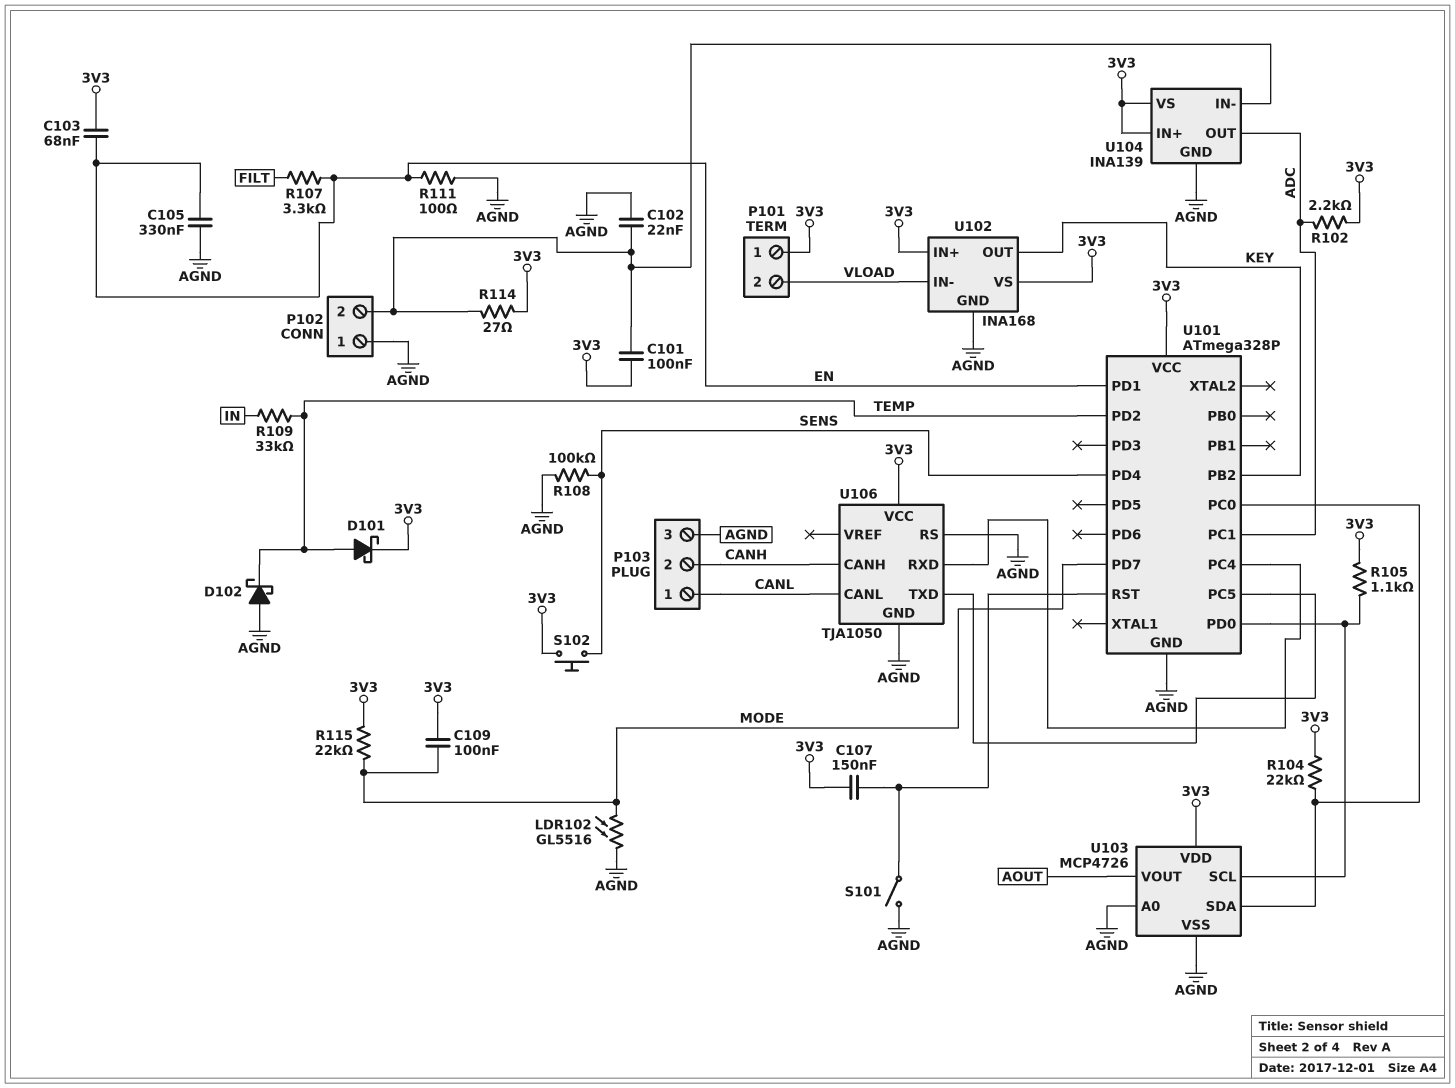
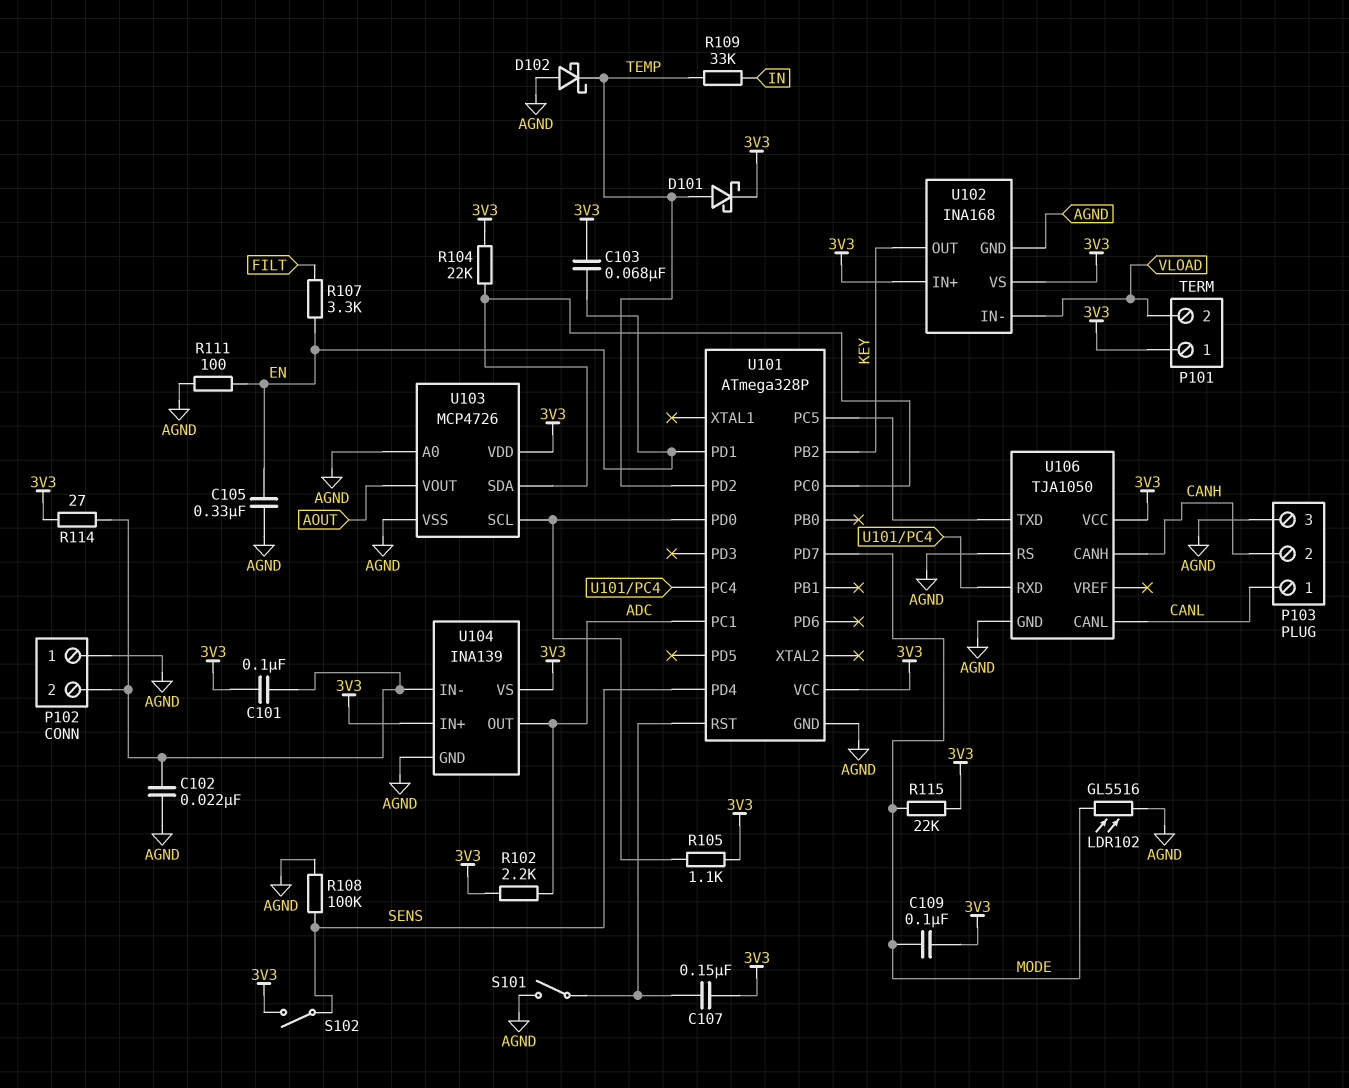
S102: button (3V3, SENS) -> switch (3V3, SENS)

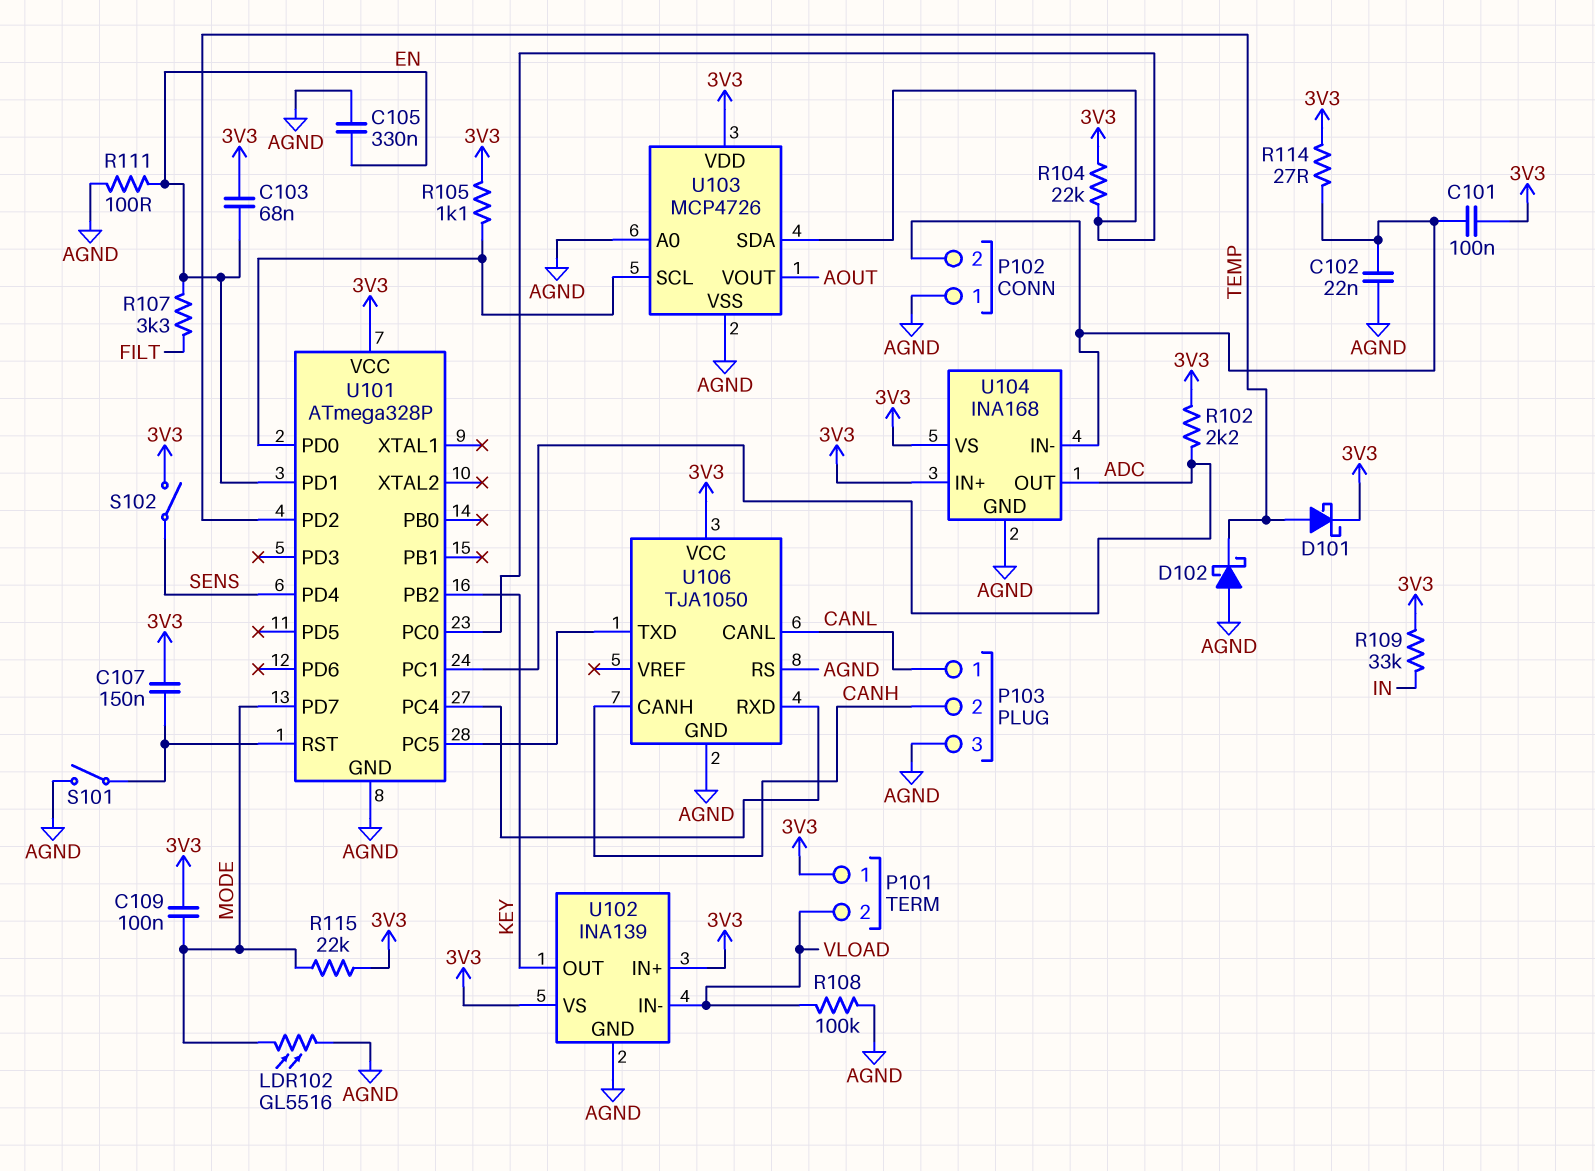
R108: 100k (AGND, SENS) -> 100k (AGND, VLOAD)
R109: 33k (IN, TEMP) -> 33k (3V3, IN)
U102: INA168 -> INA139
U104: INA139 -> INA168

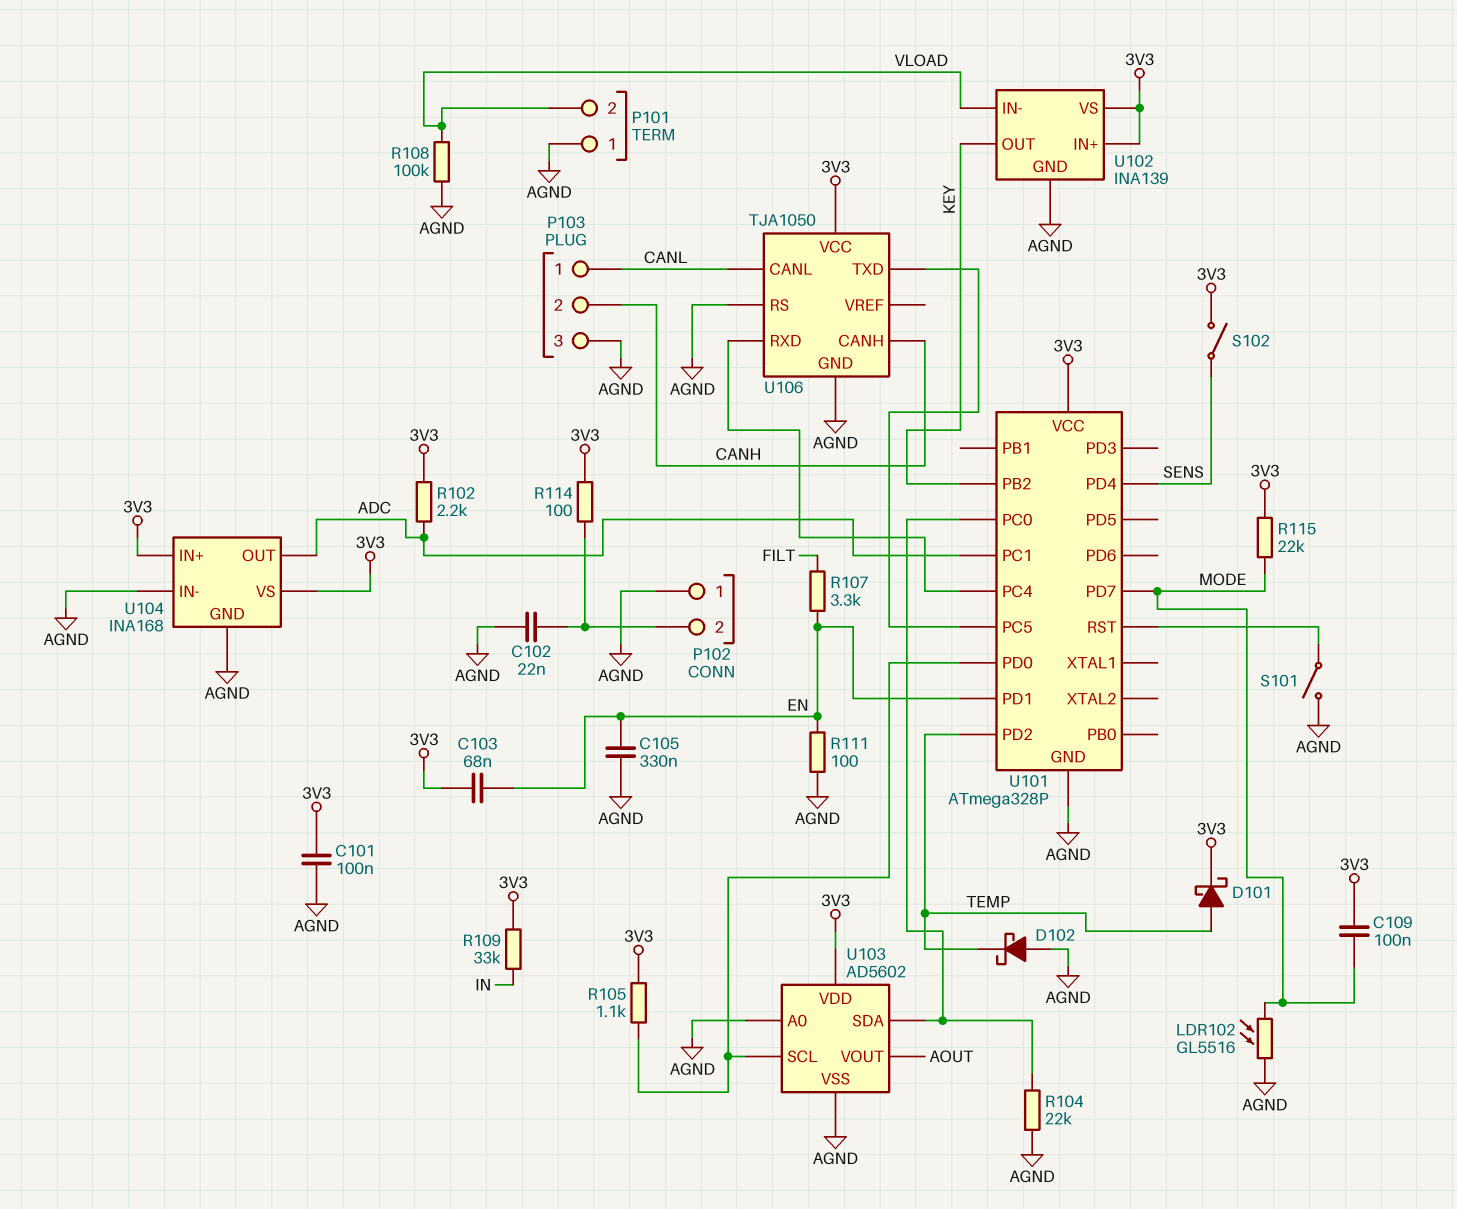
C101: 100nF (3V3, P102/2) -> 100nF (3V3, AGND)
C107: 150nF (3V3, U101/RST) -> none
P101 pin 1: 3V3 -> AGND
R104: 22k (3V3, U101/PC0) -> 22k (AGND, U101/PC0)
R114: 27 (3V3, P102/2) -> 100 (3V3, P102/2)
U103: MCP4726 -> AD5602
U104 pin IN-: P102/2 -> AGND

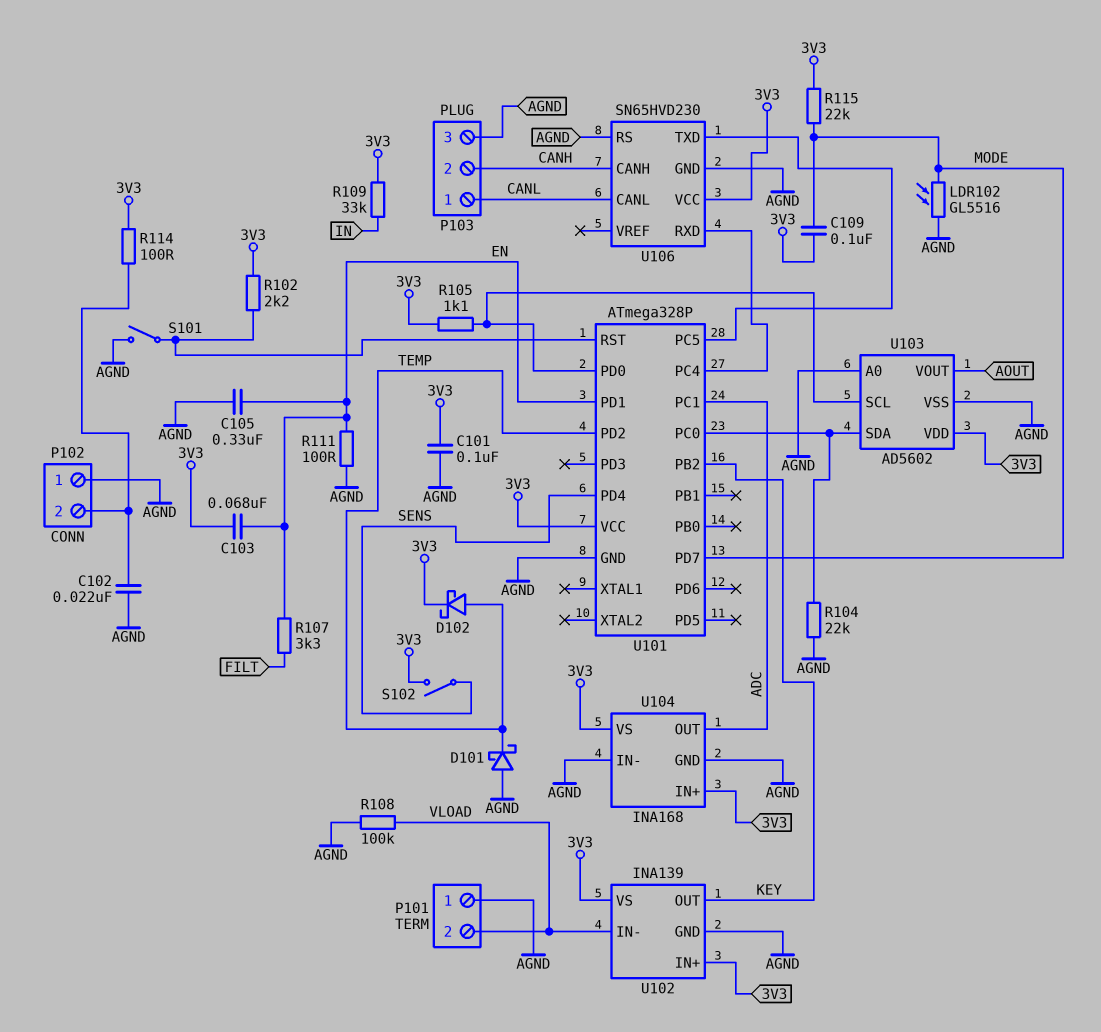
D101: schottky (A TEMP, K 3V3) -> schottky (A AGND, K TEMP)
D102: schottky (A AGND, K TEMP) -> schottky (A TEMP, K 3V3)
R102: 2.2k (3V3, ADC) -> 2.2k (3V3, U101/RST)
U106: TJA1050 -> SN65HVD230

